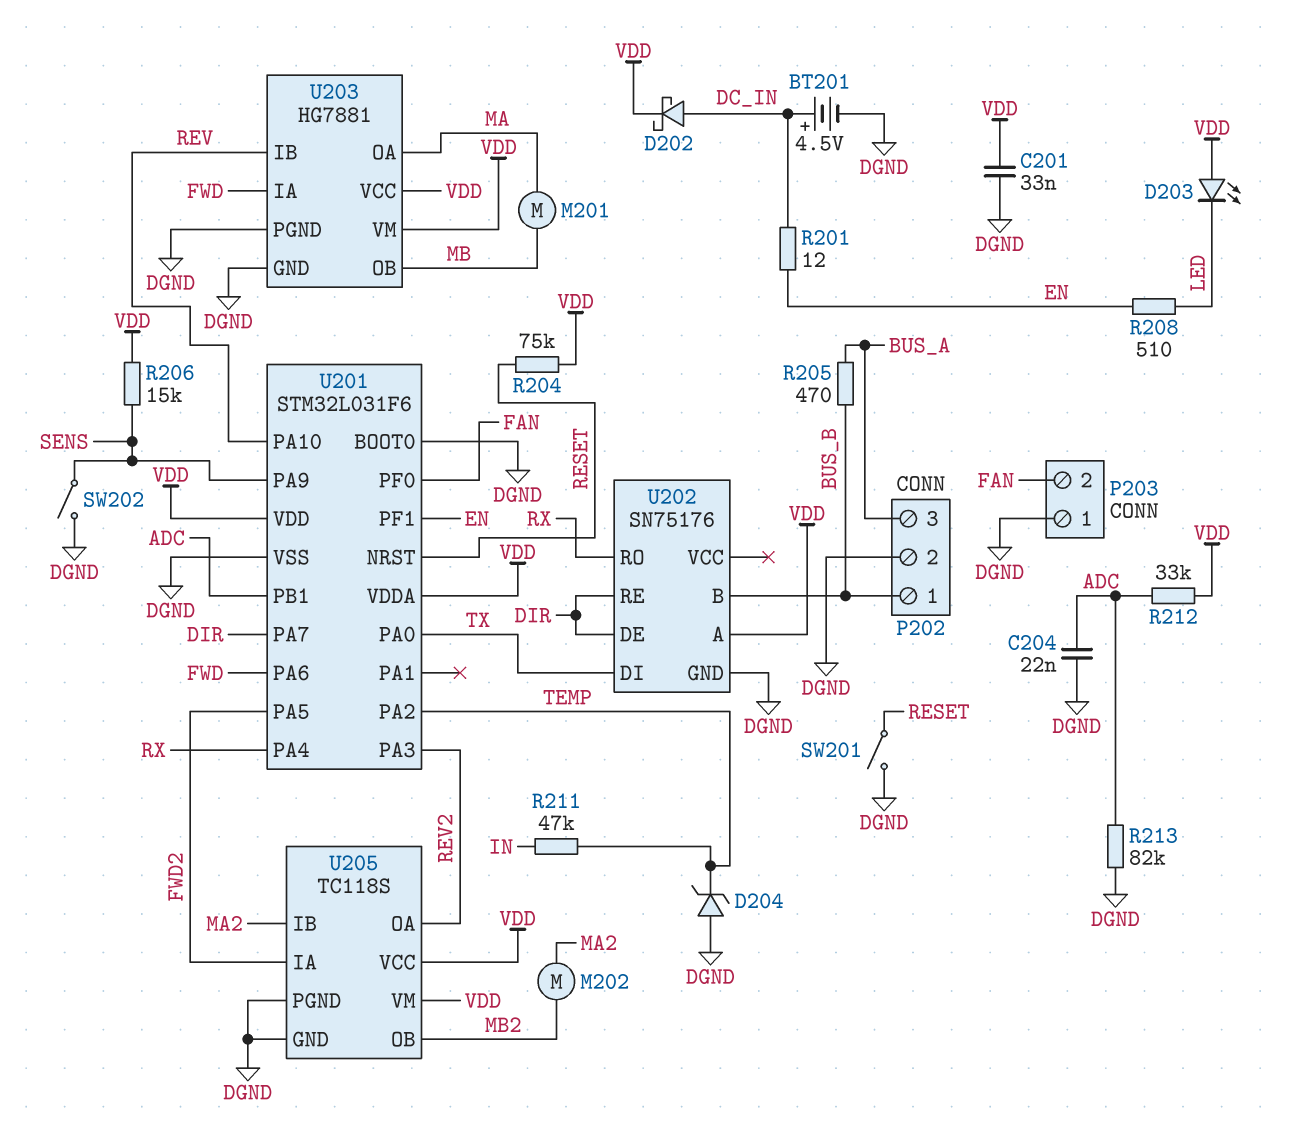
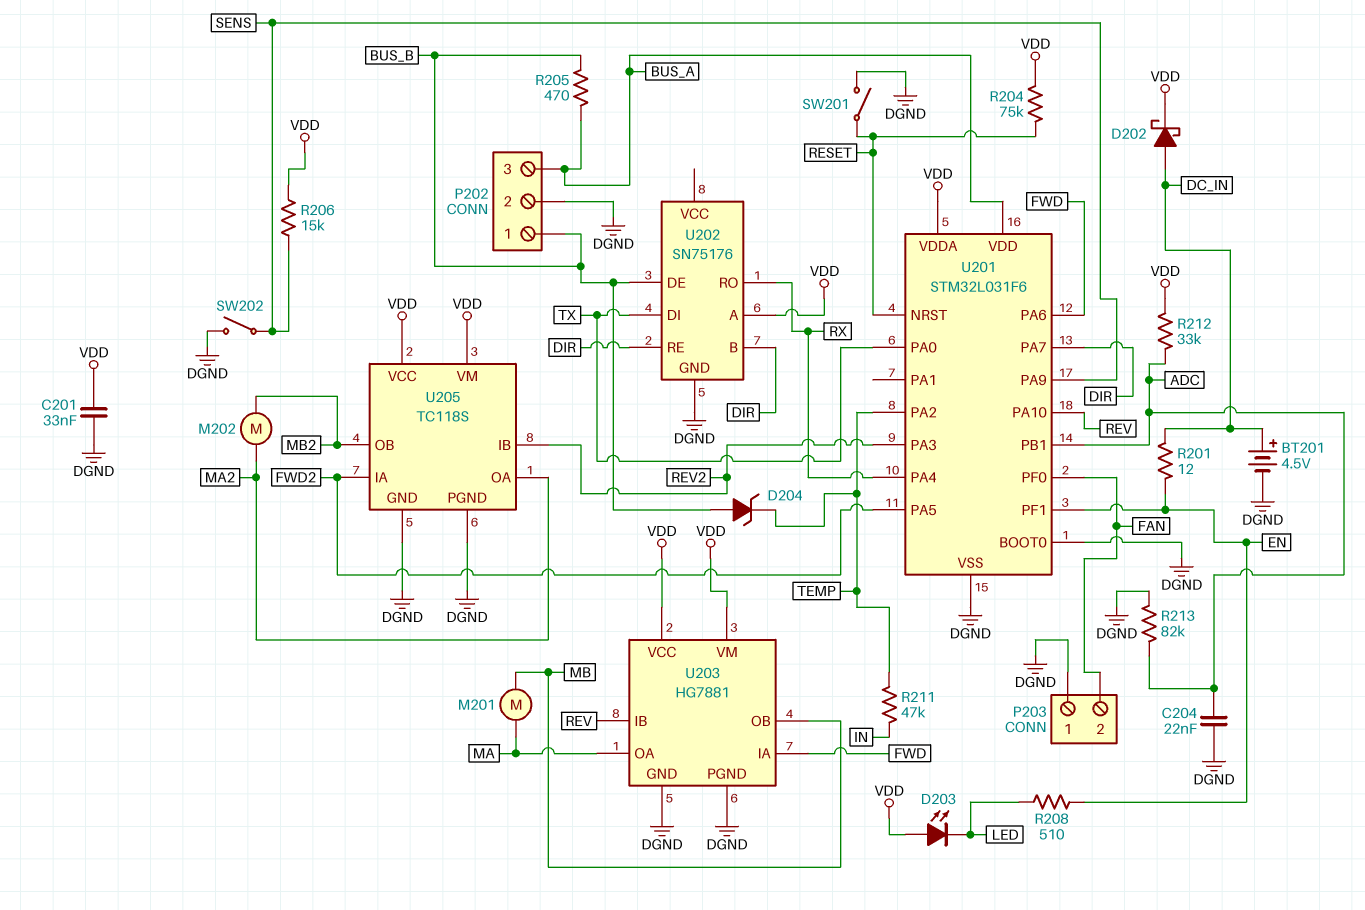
D204: zener (A DGND, K TEMP) -> zener (A BUS_B, K TEMP)
U201 pin VDD: VDD -> BUS_A
U202 pin B: BUS_B -> DIR
U202 pin DE: DIR -> BUS_B
U205 pin IB: MA2 -> REV2
U205 pin OA: REV2 -> MA2

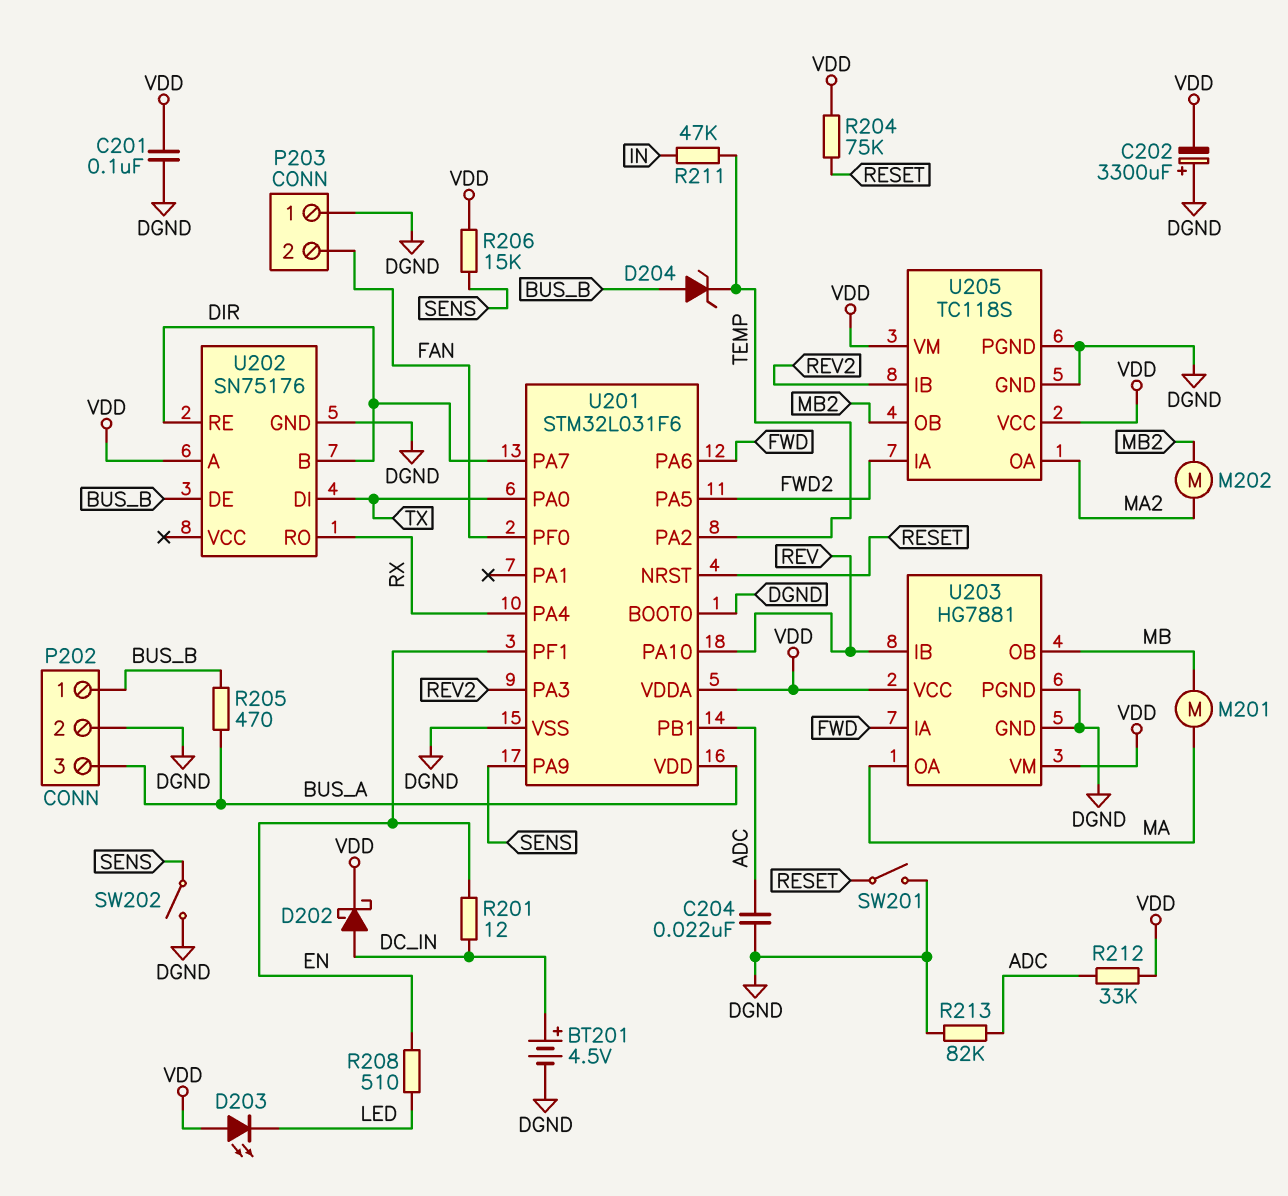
C201: 33nF (DGND, VDD) -> 100nF (DGND, VDD)
C202: none -> 3300uF (plus DGND, minus VDD)

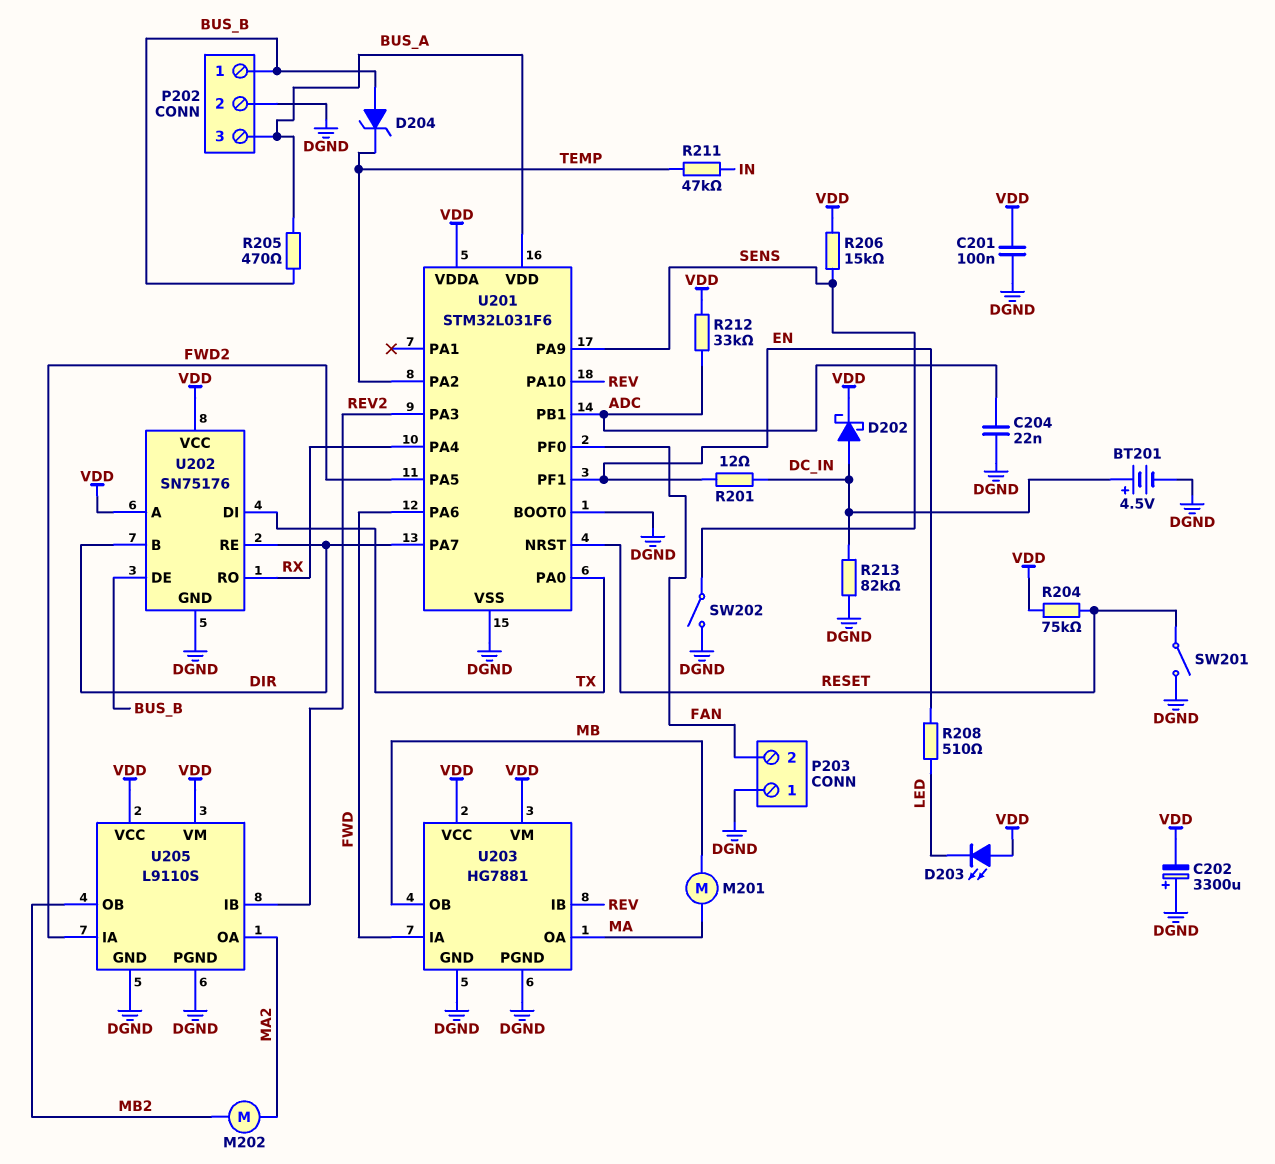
R213: 82k (ADC, DGND) -> 82k (DC_IN, DGND)
U202 pin VCC: none -> VDD
U205: TC118S -> L9110S

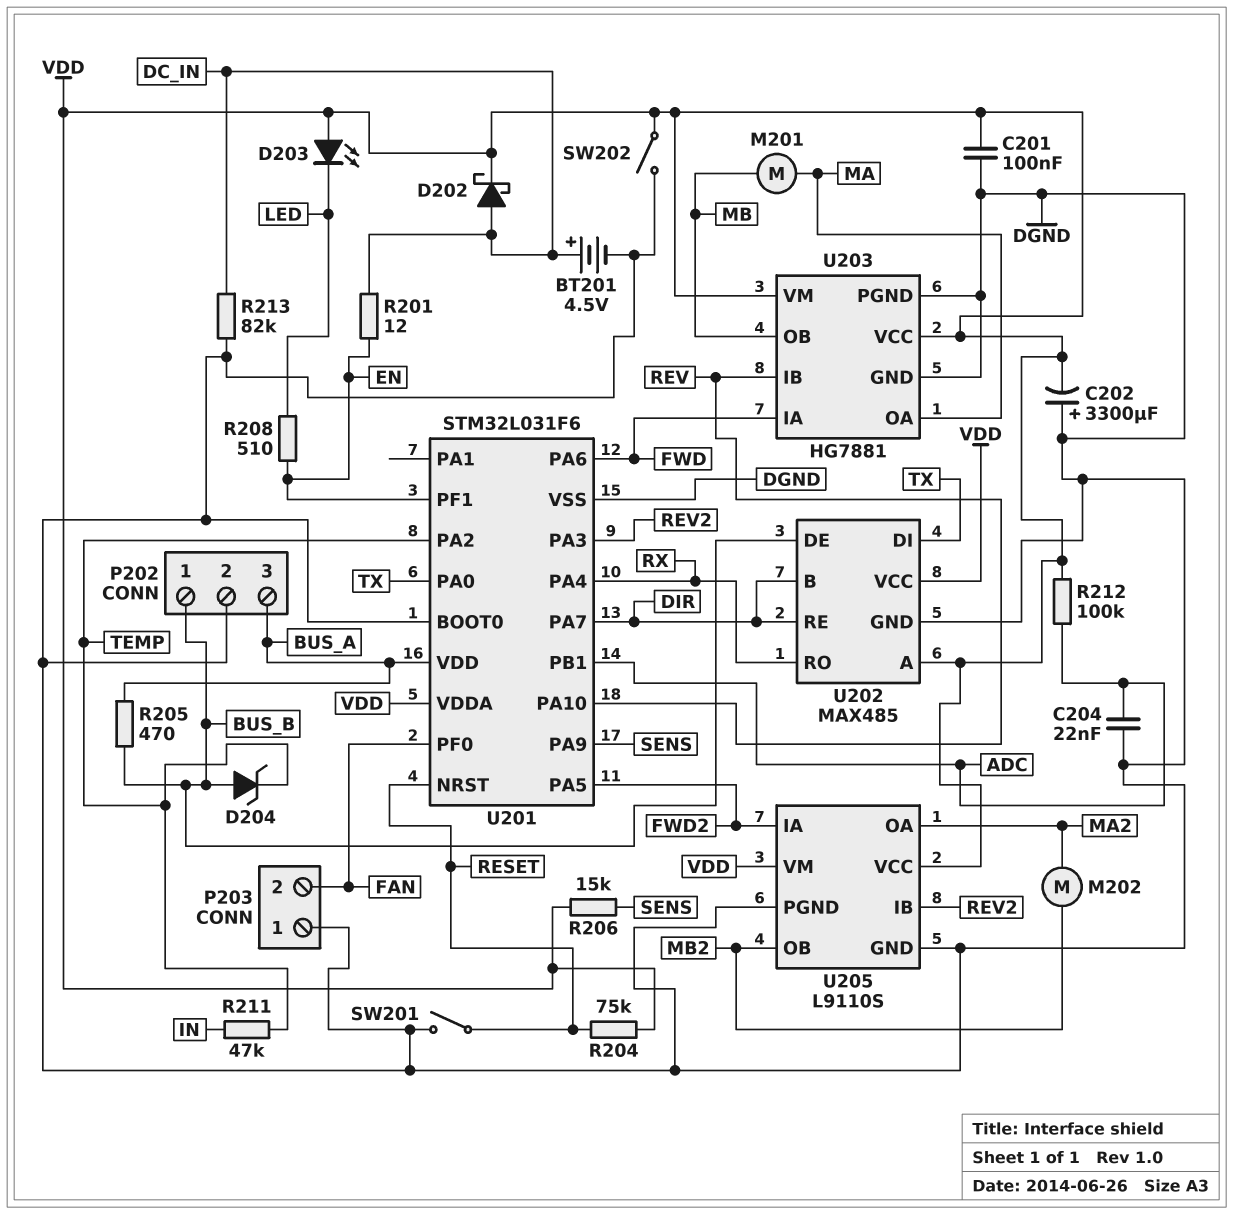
R212: 33k (ADC, VDD) -> 100k (ADC, VDD)
SW202: switch (DGND, SENS) -> switch (DGND, VDD)
U202: SN75176 -> MAX485

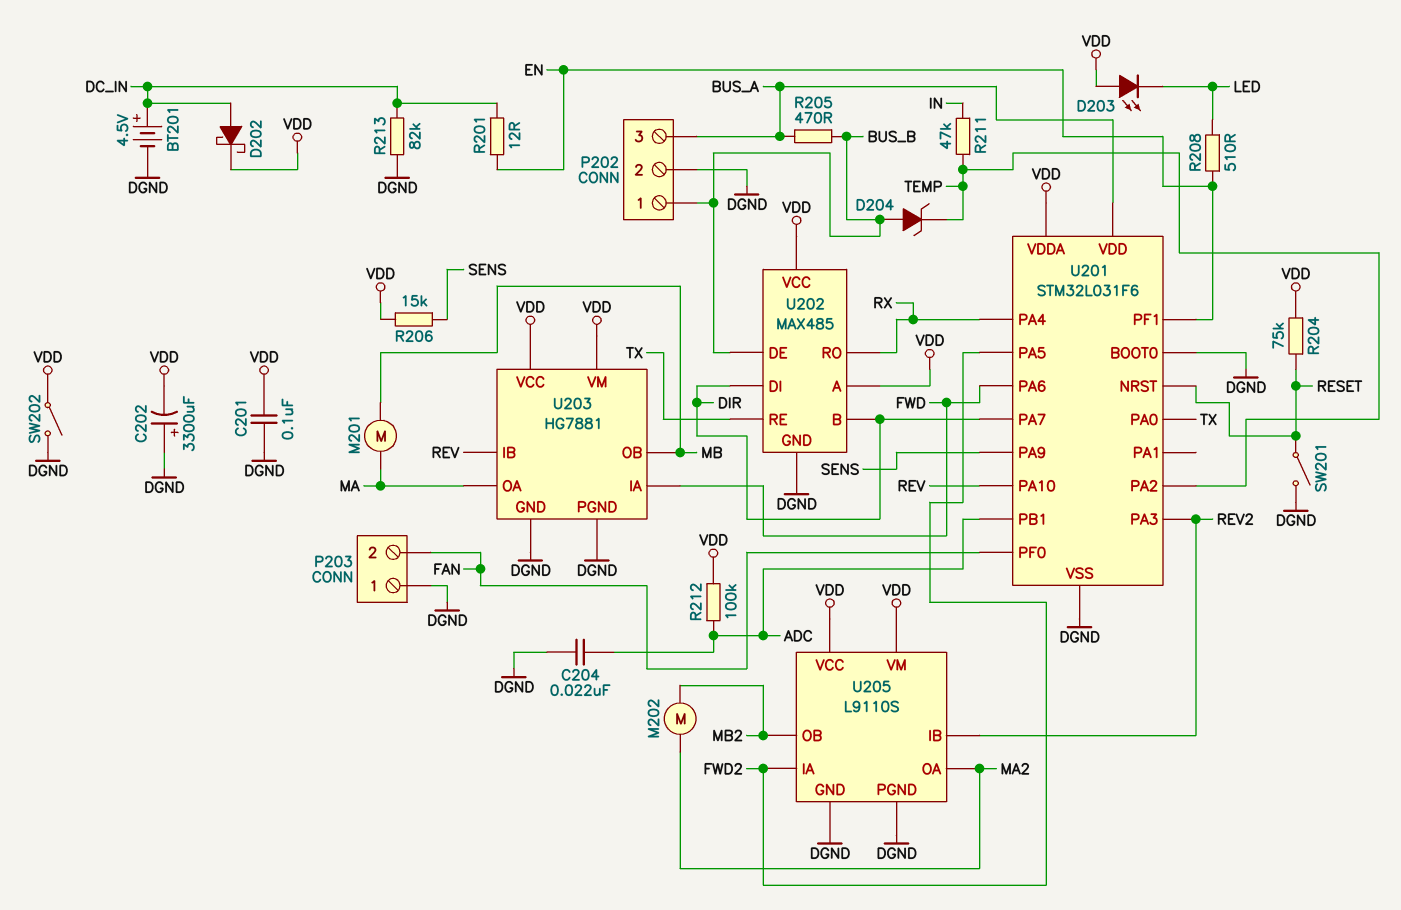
U202 pin DI: TX -> DIR
U202 pin RE: DIR -> TX

